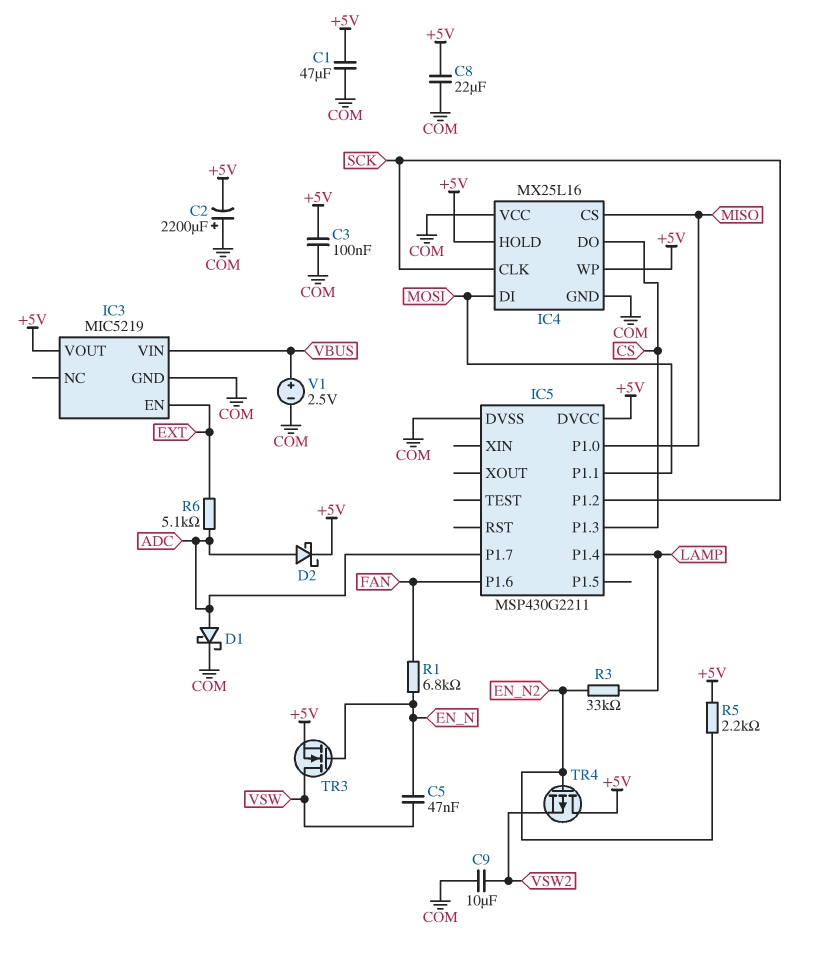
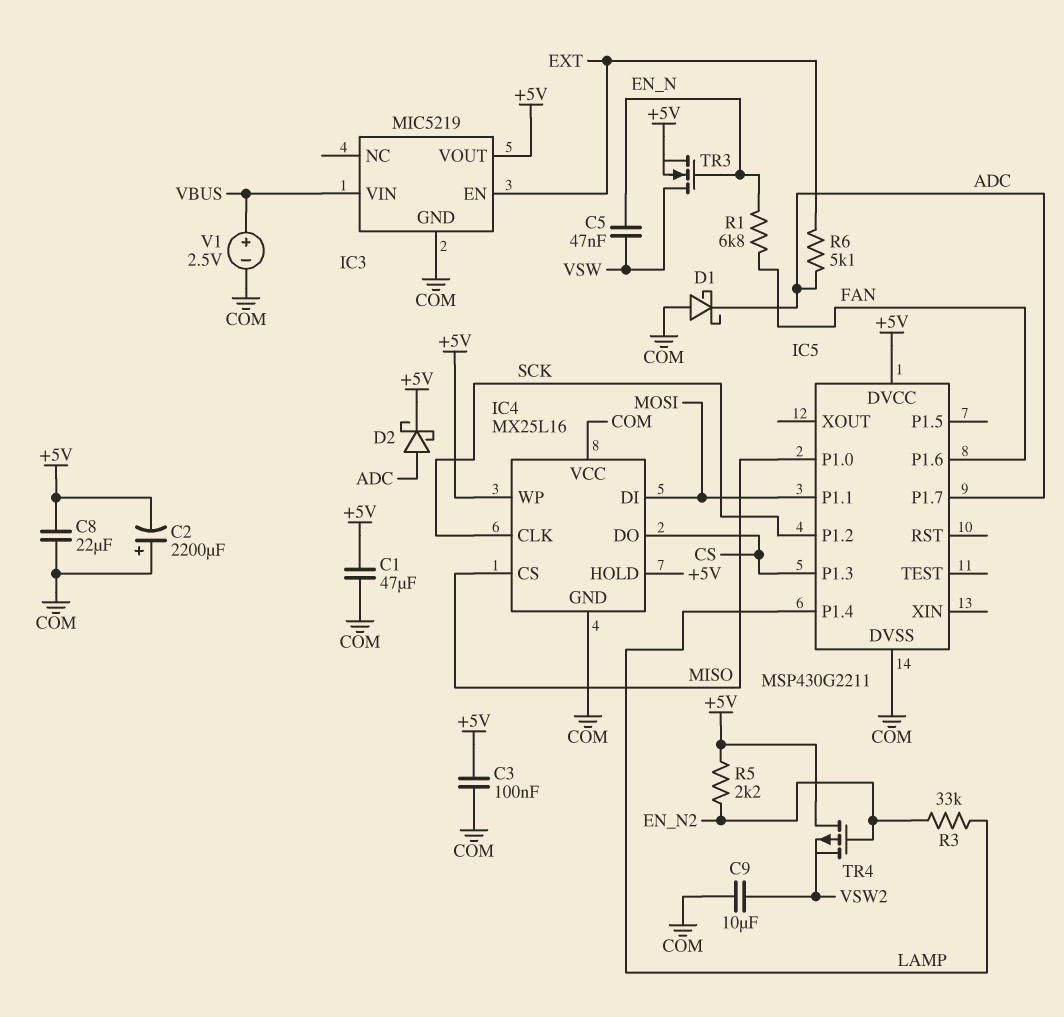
D1: schottky (A ADC, K COM) -> schottky (A COM, K ADC)

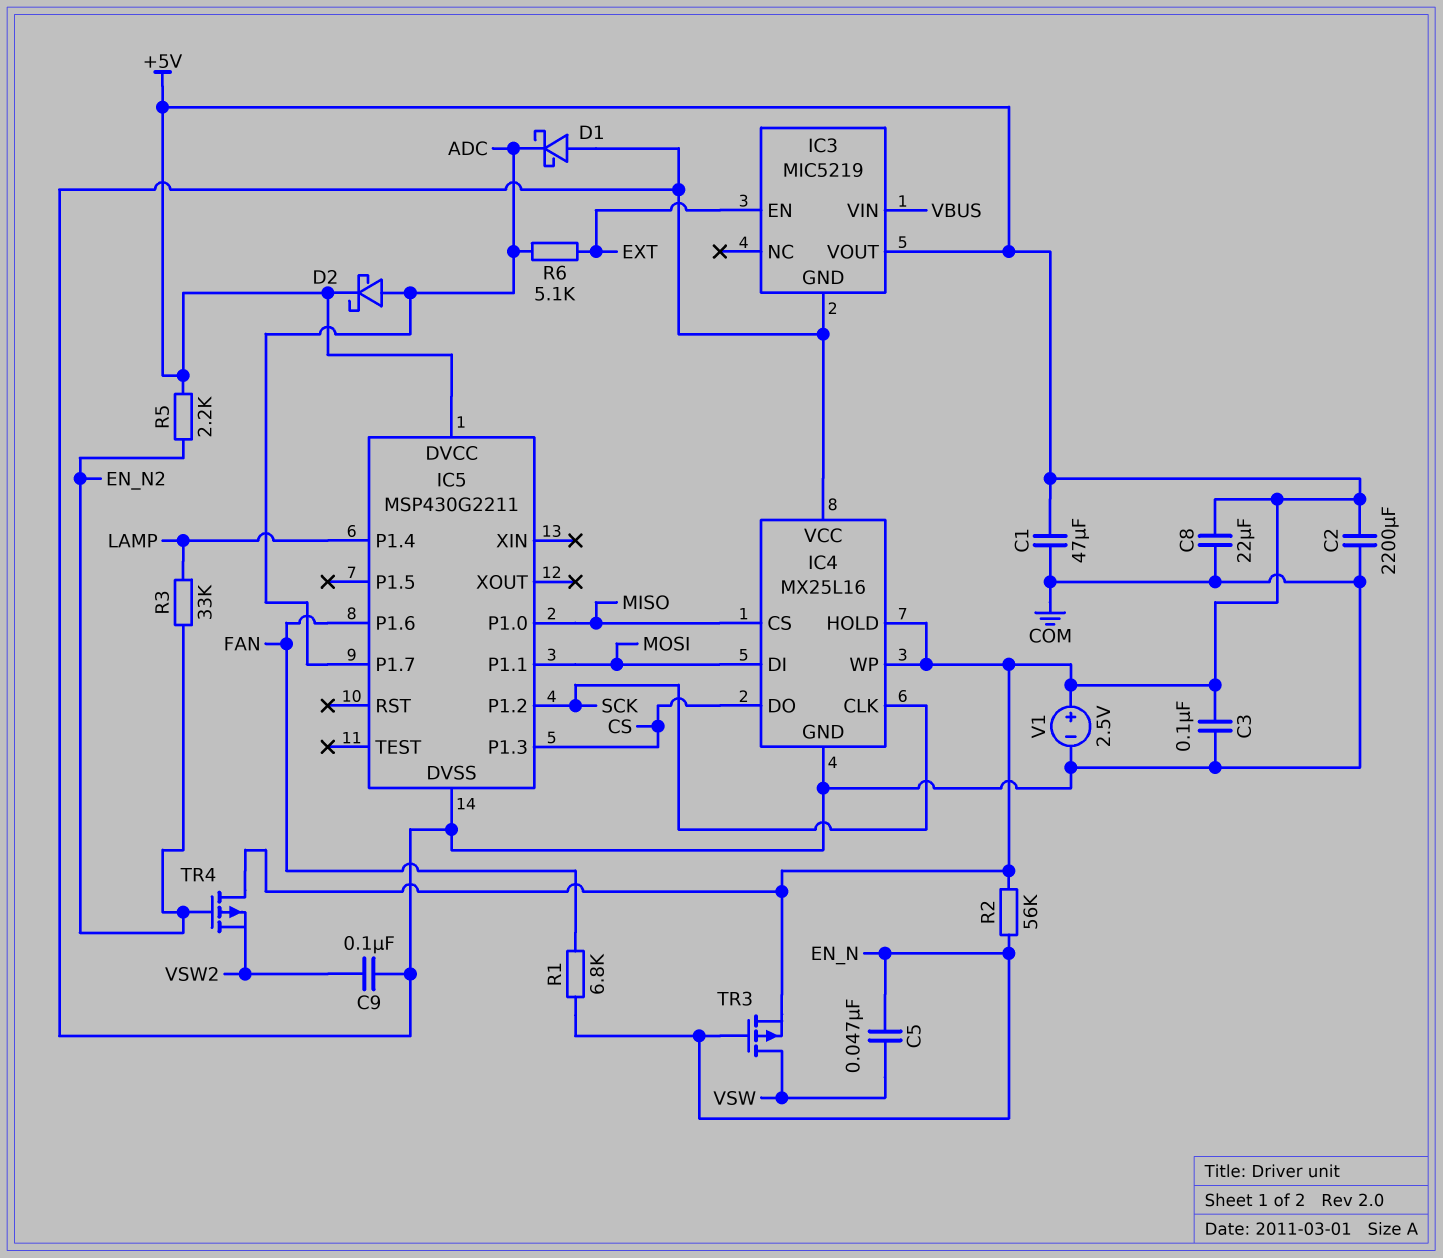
C2: 2200uF (plus COM, minus +5V) -> 2200uF (+5V, COM)
C9: 10uF (COM, VSW2) -> 100nF (COM, VSW2)
R2: none -> 56k (+5V, EN_N)
TR3: NMOS (G EN_N, D VSW, S +5V) -> PMOS (G EN_N, D VSW, S +5V)
V1: 2.5V (plus VBUS, minus COM) -> 2.5V (plus +5V, minus COM)

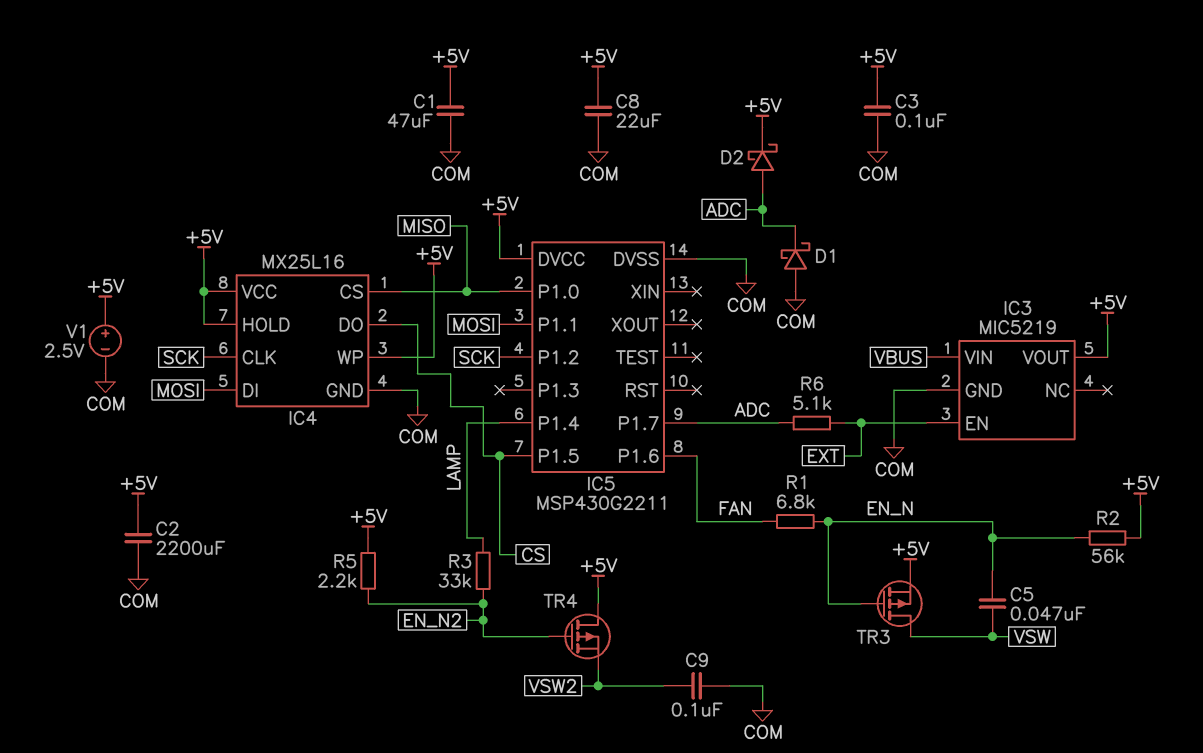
IC4 pin VCC: COM -> +5V
IC5 pin P1.3: CS -> none
IC5 pin P1.5: none -> CS

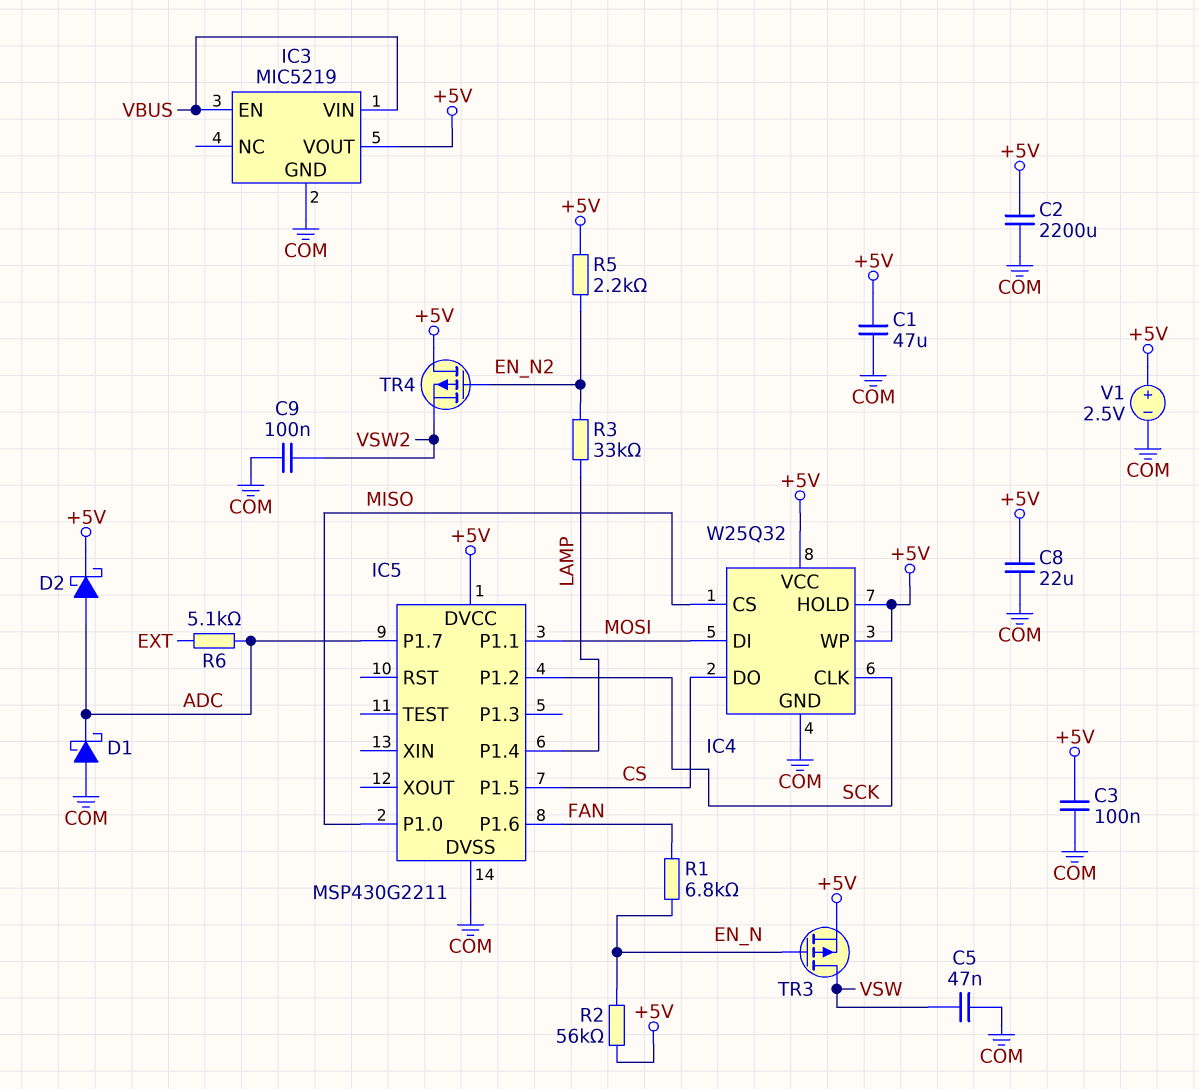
C5: 47nF (EN_N, VSW) -> 47nF (COM, VSW)
IC3 pin EN: EXT -> VBUS
IC4: MX25L16 -> W25Q32

